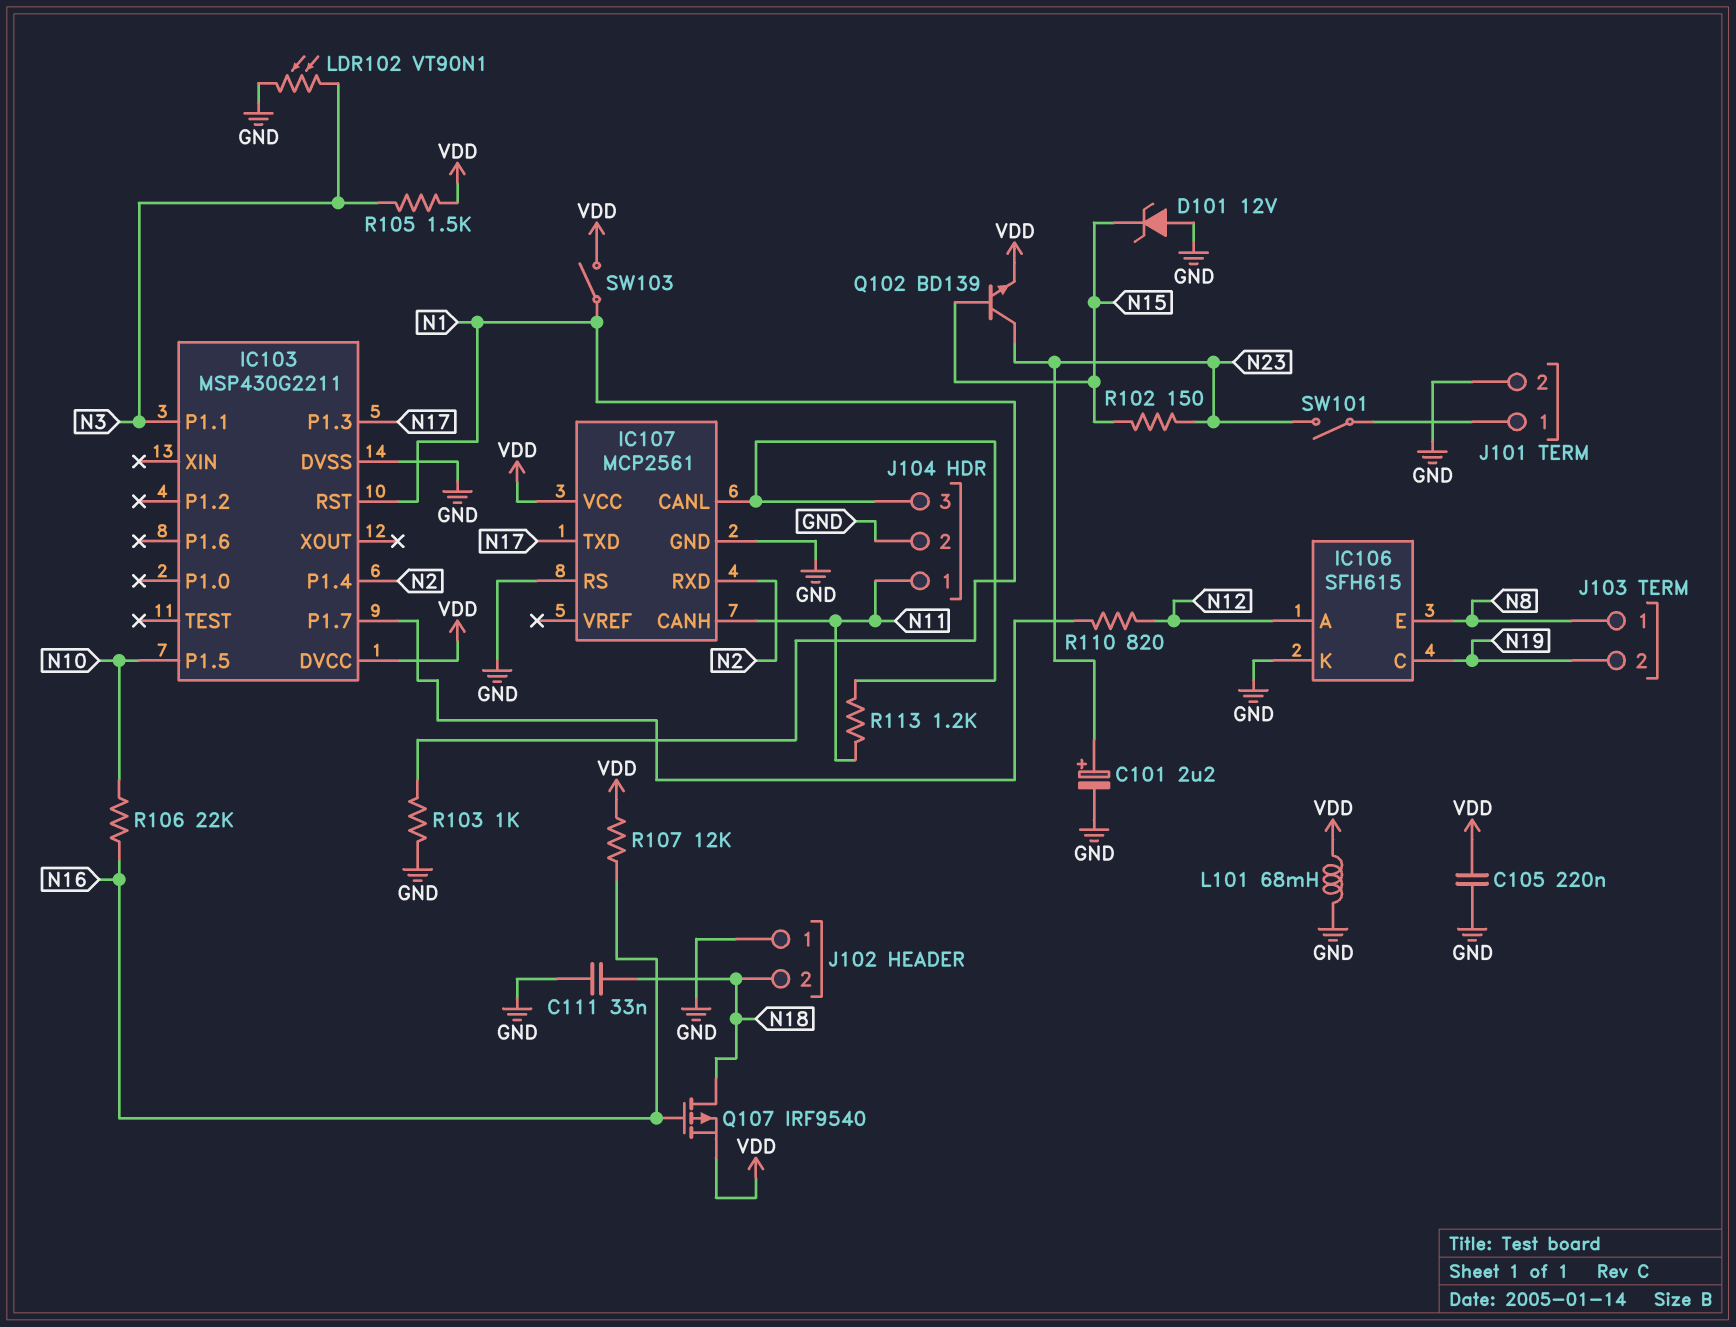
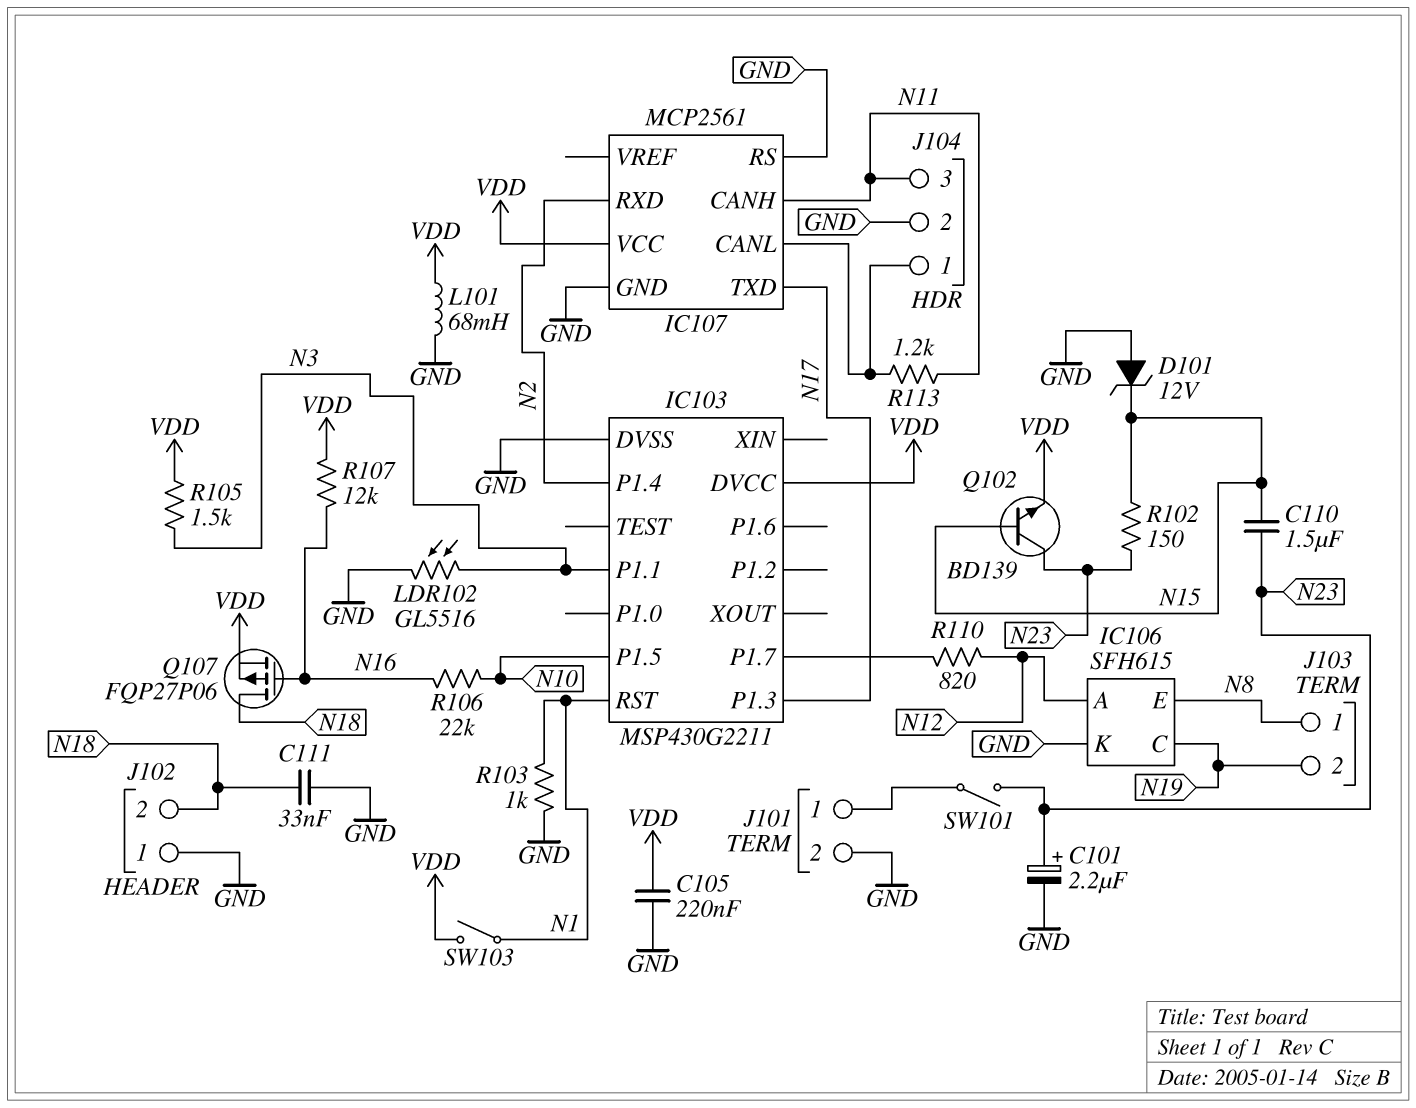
C110: none -> 1.5uF (N15, N23)
J104 pin 1: N11 -> IC107/CANL
J104 pin 3: IC107/CANL -> N11
LDR102: VT90N1 (GND, N3) -> GL5516 (GND, N3)
Q107: PMOS IRF9540 (G N16, D N18, S VDD) -> PMOS FQP27P06 (G N16, D N18, S VDD)

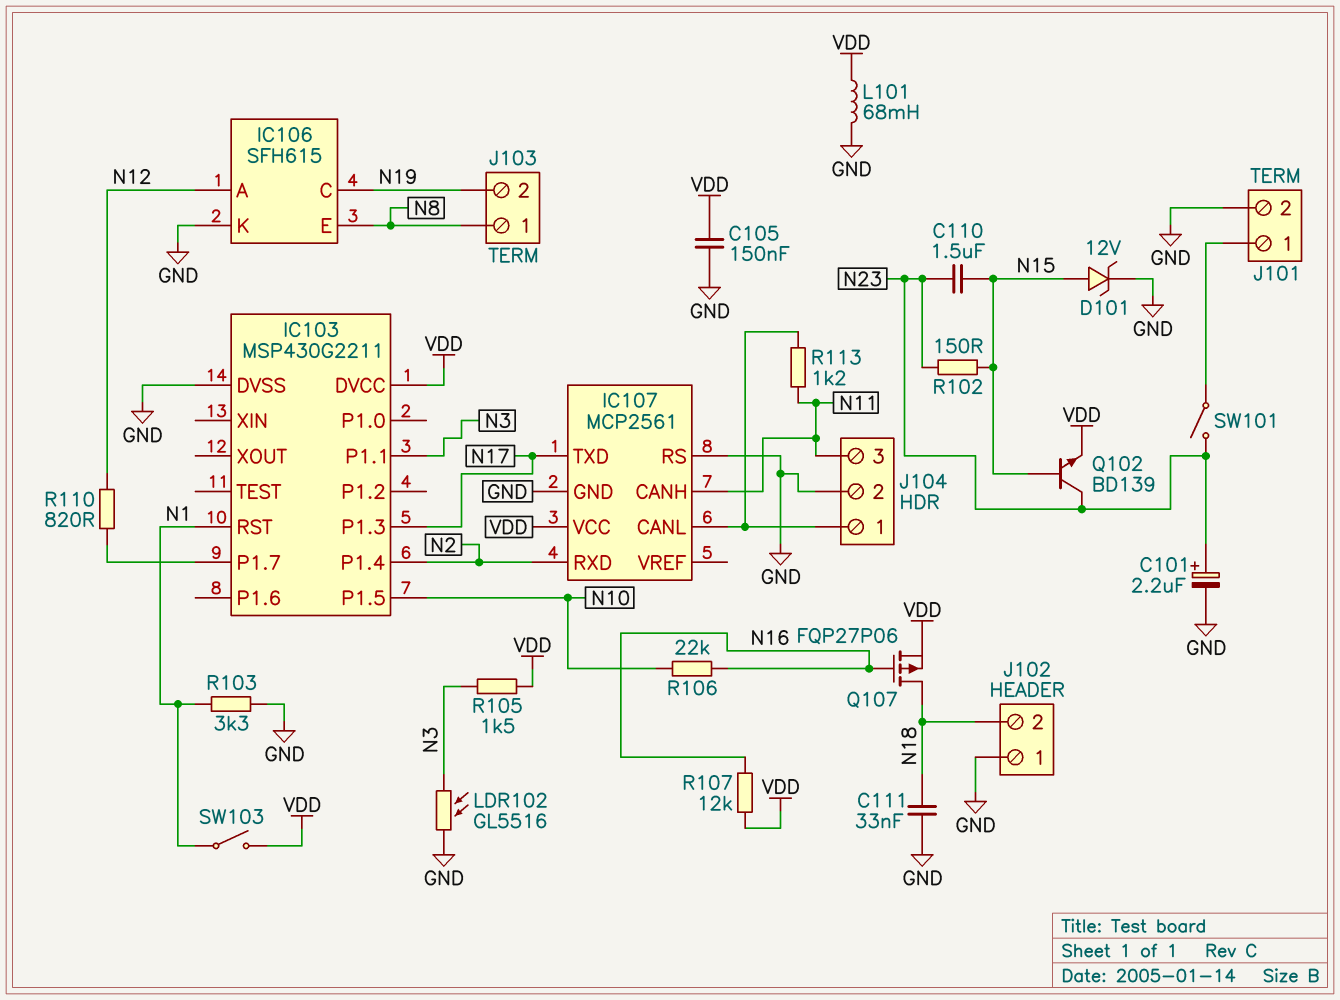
C105: 220nF (GND, VDD) -> 150nF (GND, VDD)
D101: zener 12V (A GND, K N15) -> zener 12V (A N15, K GND)
R103: 1k (GND, N1) -> 3.3k (GND, N1)

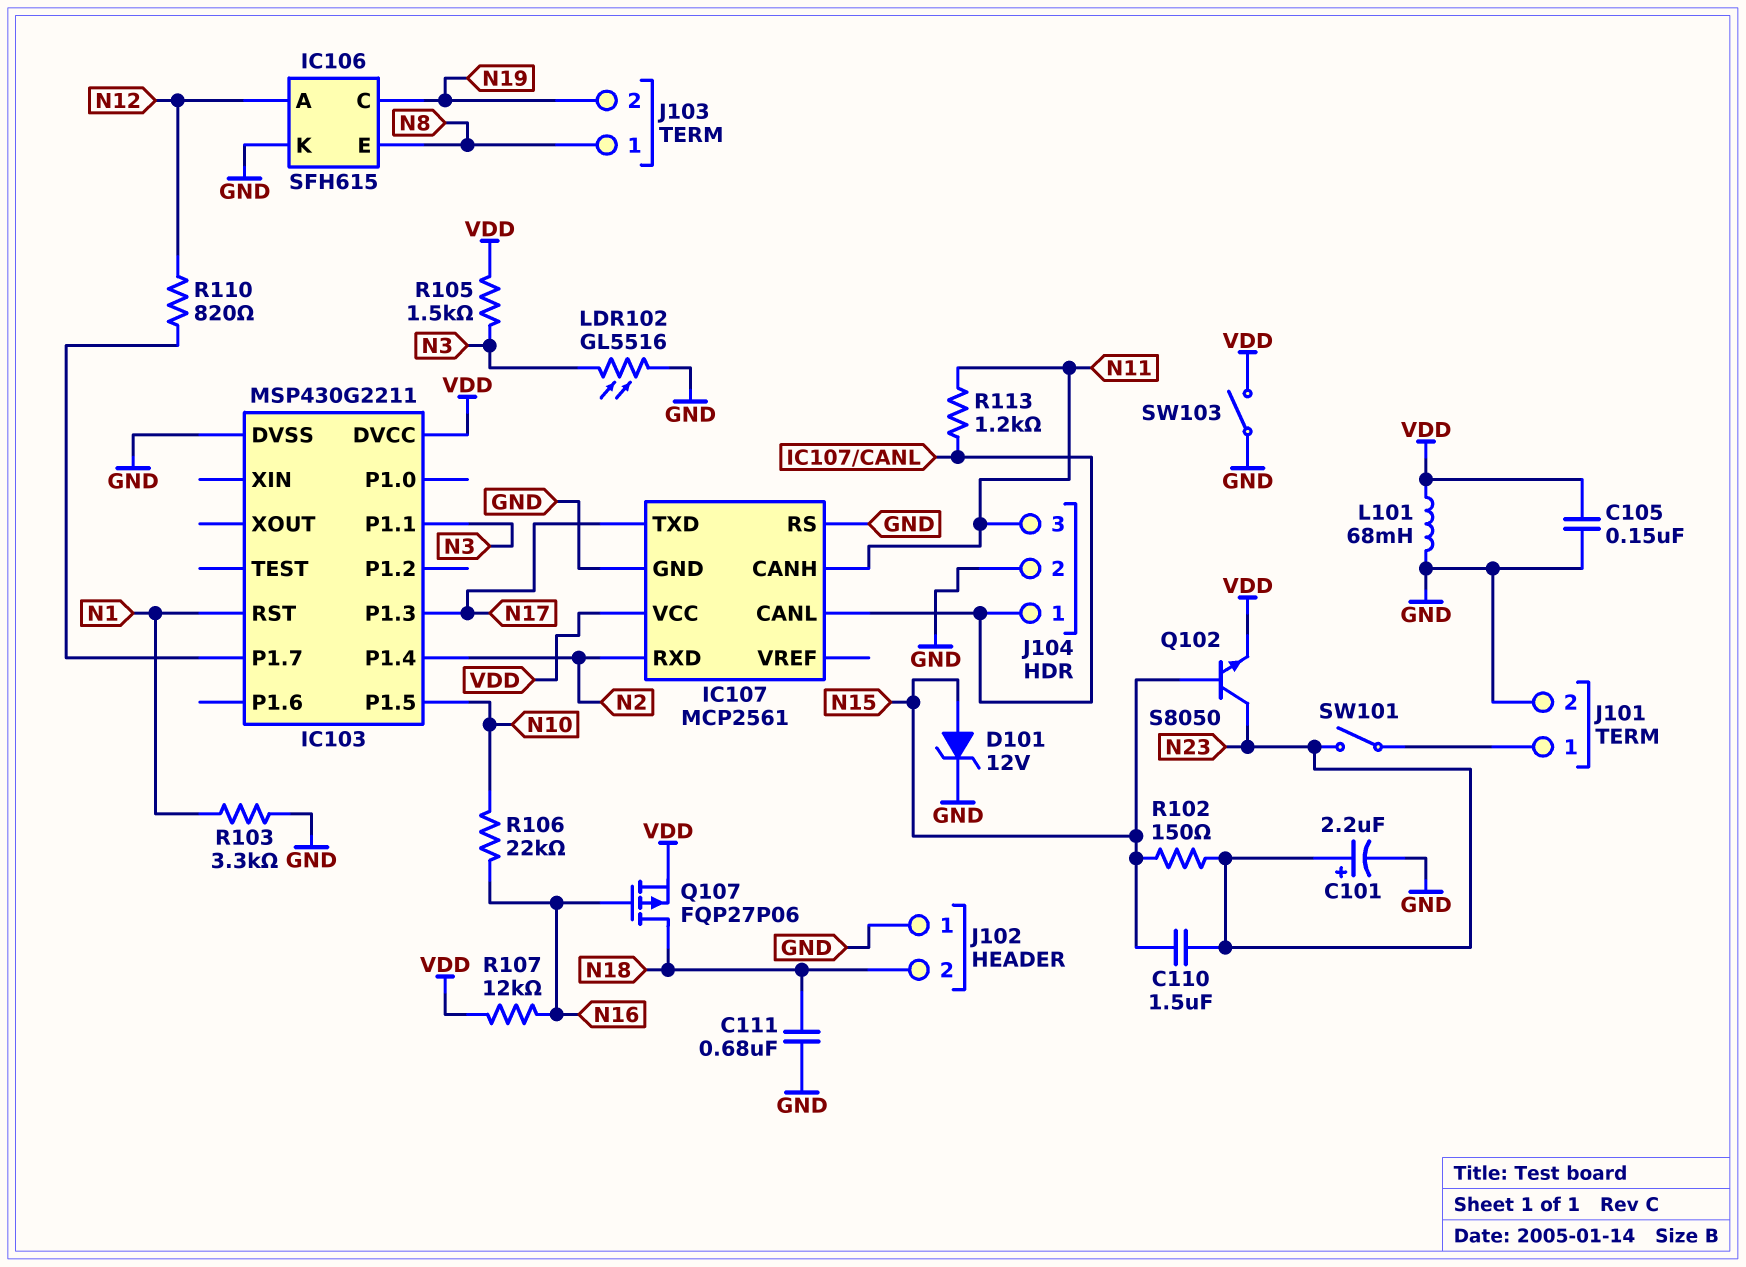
C111: 33nF (GND, N18) -> 680nF (GND, N18)
Q102: NPN BD139 (B N15, C N23, E VDD) -> NPN S8050 (B N15, C N23, E VDD)
SW103: switch (N1, VDD) -> switch (GND, VDD)

